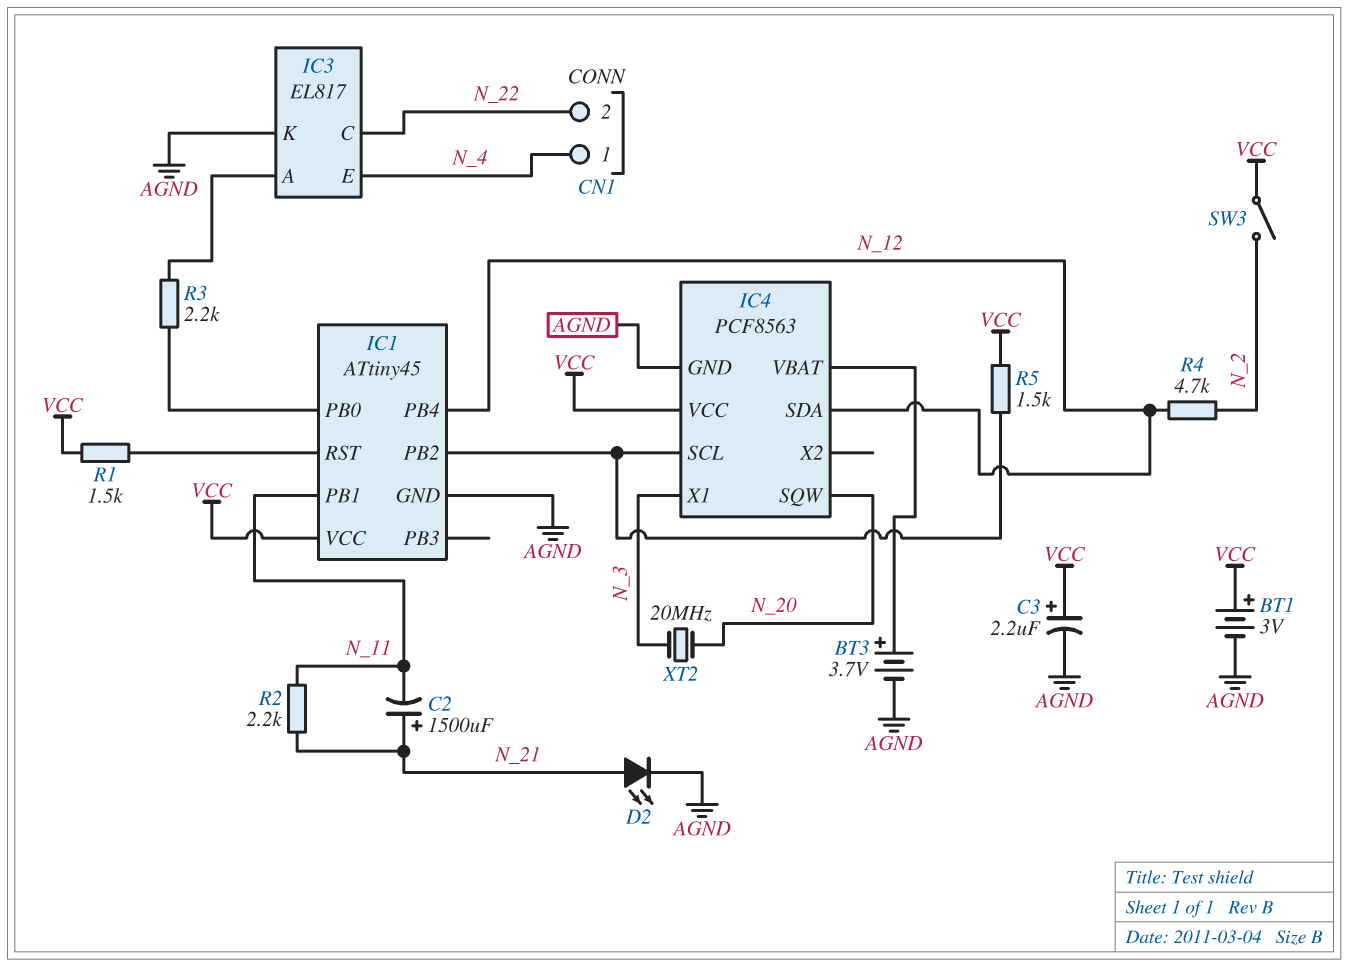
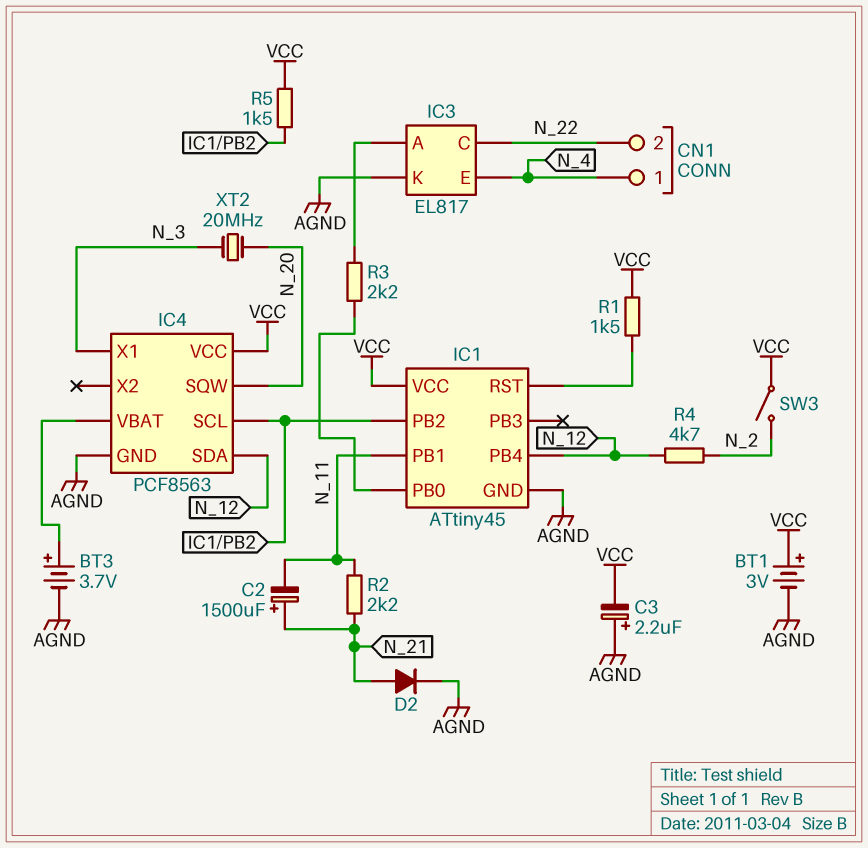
C3: 2.2uF (plus VCC, minus AGND) -> 2.2uF (plus AGND, minus VCC)
D2: LED (A N_21, K AGND) -> diode (A N_21, K AGND)

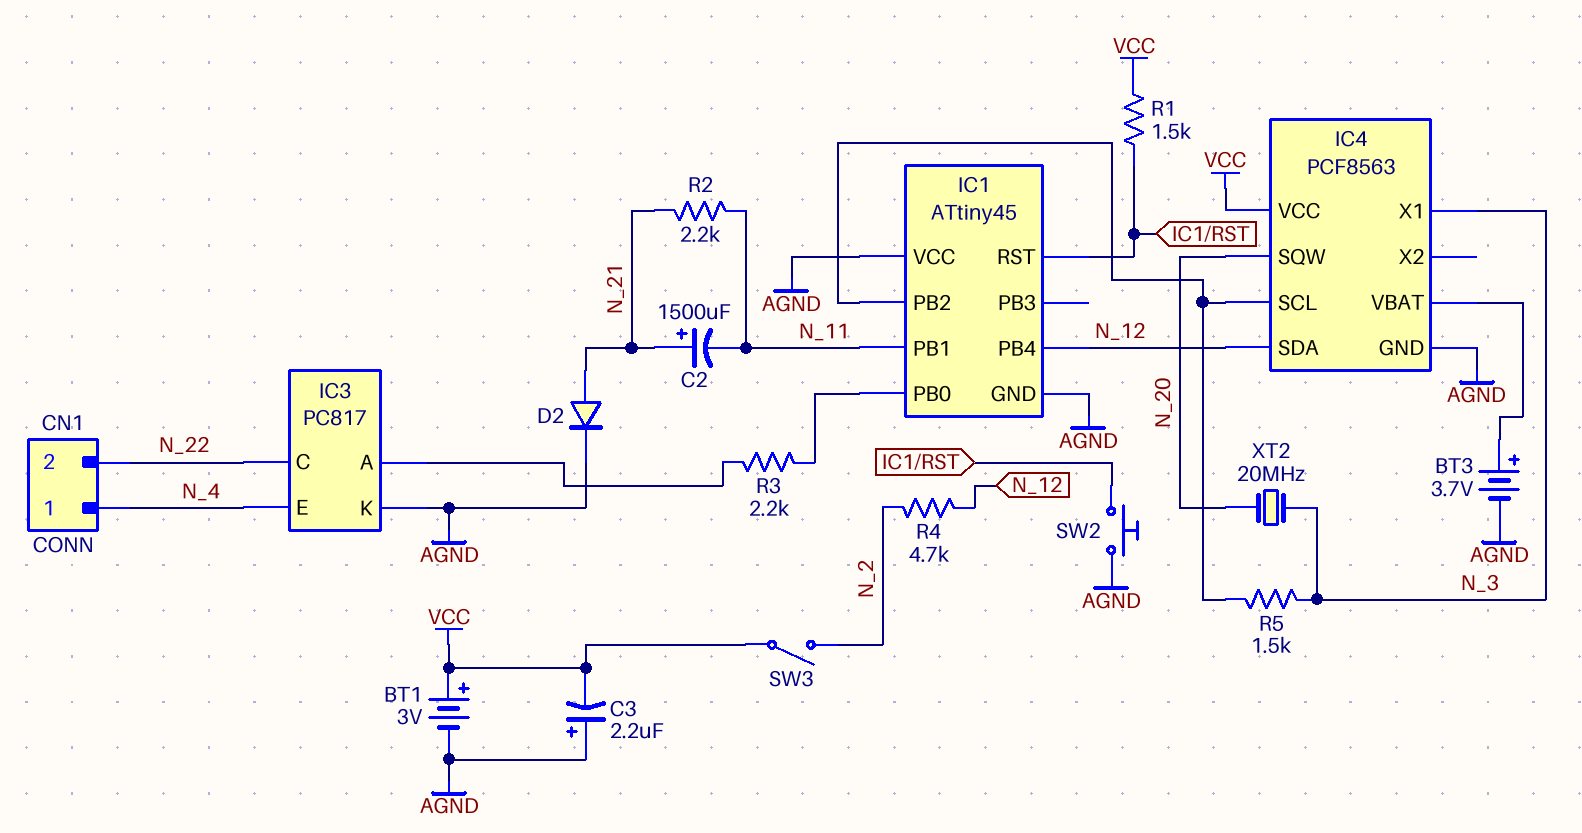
IC1 pin VCC: VCC -> AGND
IC3: EL817 -> PC817
R5: 1.5k (IC1/PB2, VCC) -> 1.5k (IC1/PB2, N_3)
SW2: none -> button (AGND, IC1/RST)

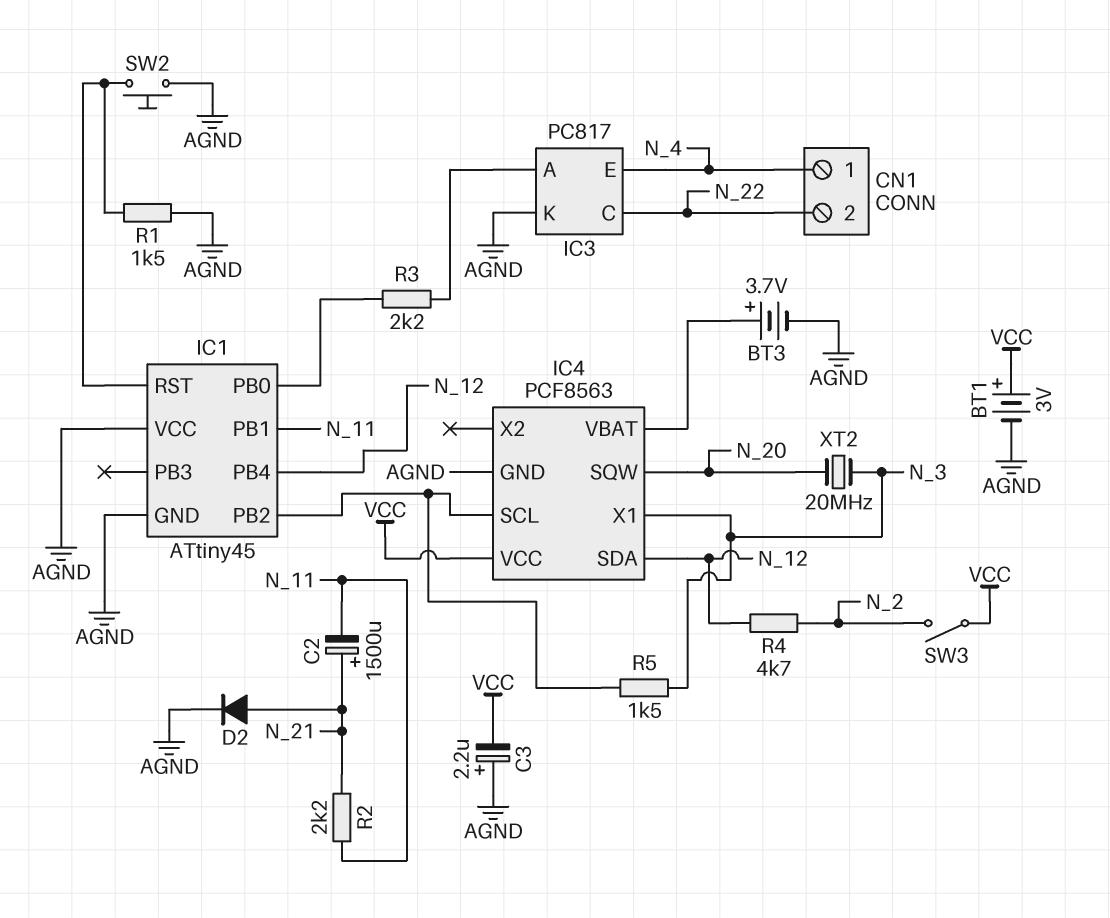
R1: 1.5k (IC1/RST, VCC) -> 1.5k (AGND, IC1/RST)

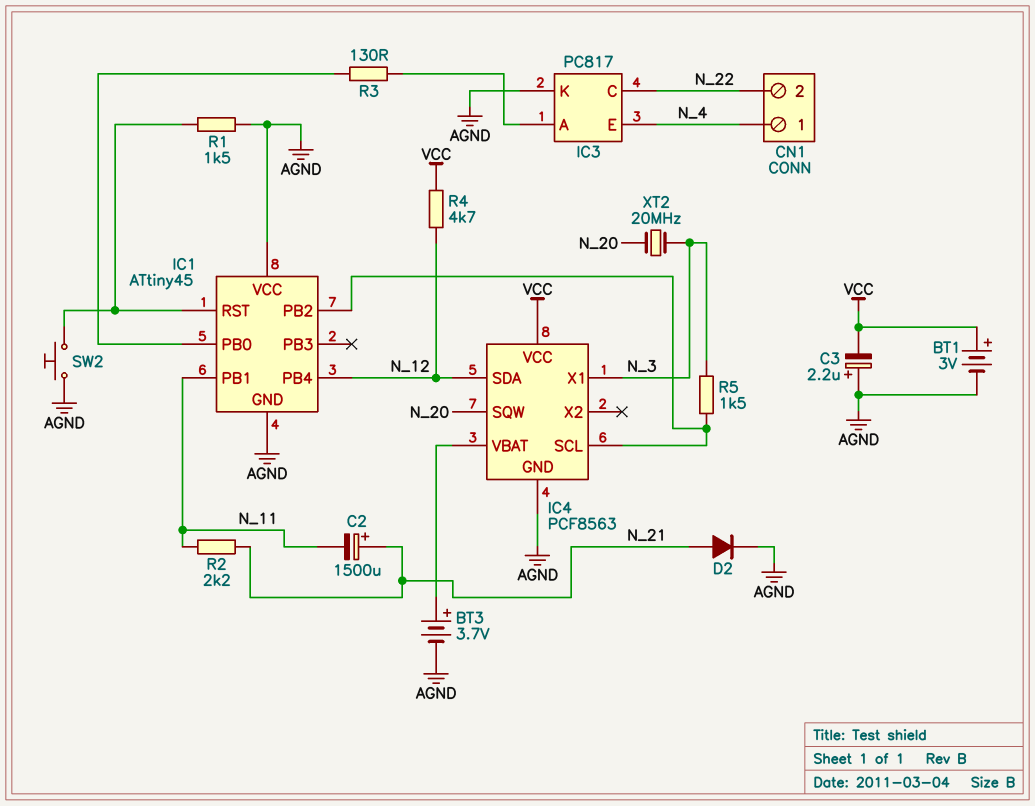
R3: 2.2k (IC1/PB0, IC3/A) -> 130 (IC1/PB0, IC3/A)
R4: 4.7k (N_2, N_12) -> 4.7k (N_12, VCC)
SW3: switch (N_2, VCC) -> none

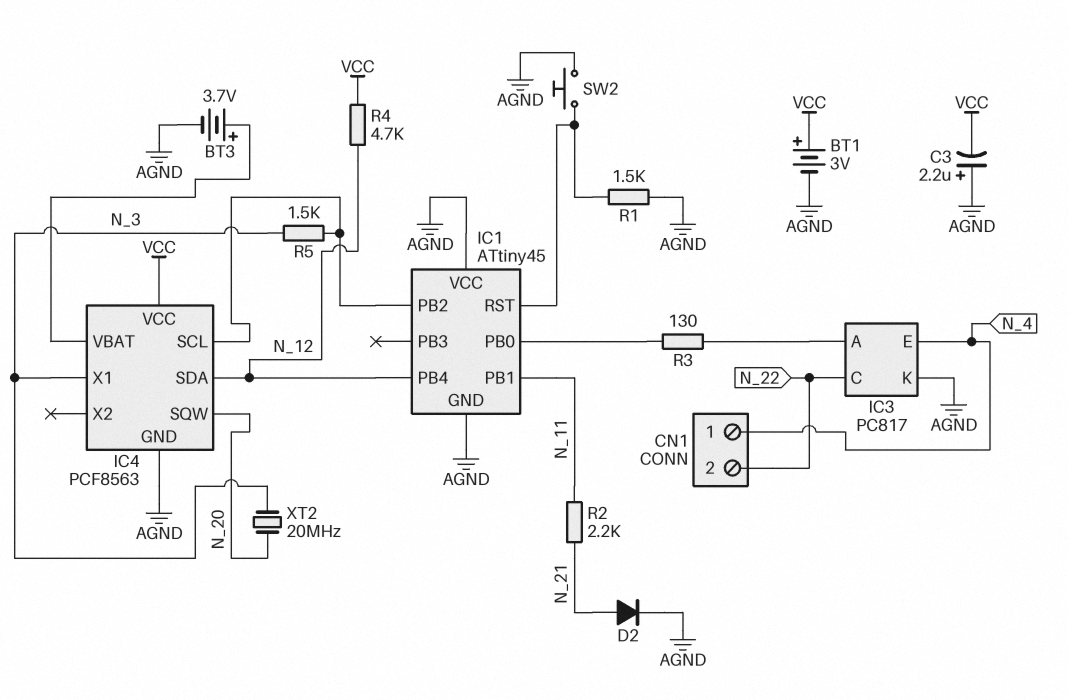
C2: 1500uF (plus N_21, minus N_11) -> none

